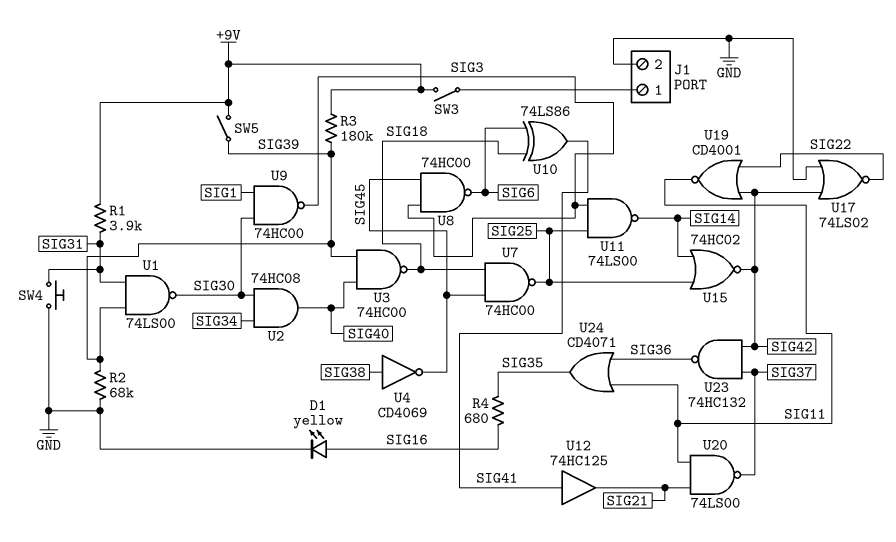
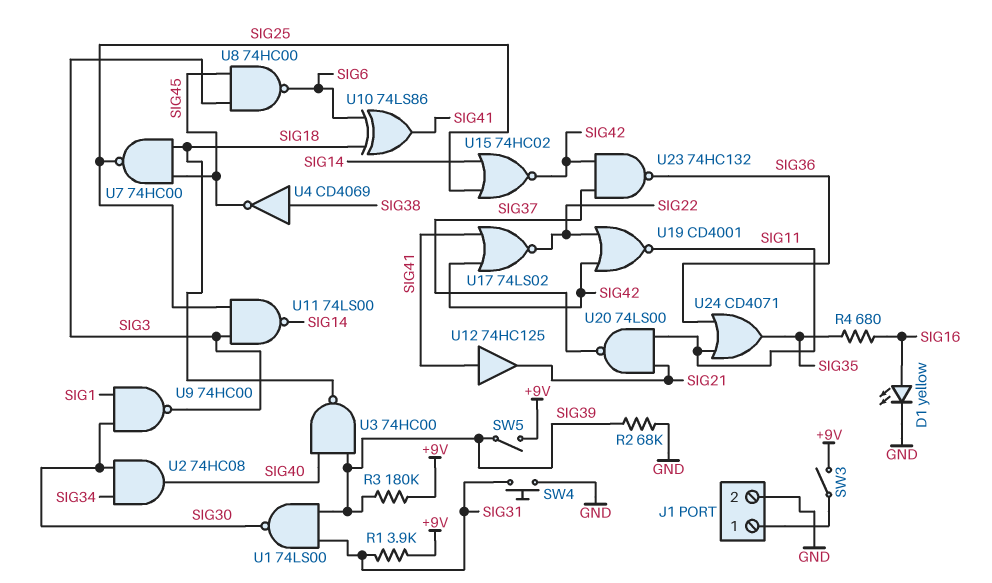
U17: NOR 74LS02 (in GND, in SIG42, out SIG22) -> NOR 74LS02 (in SIG41, in SIG42, out SIG22)

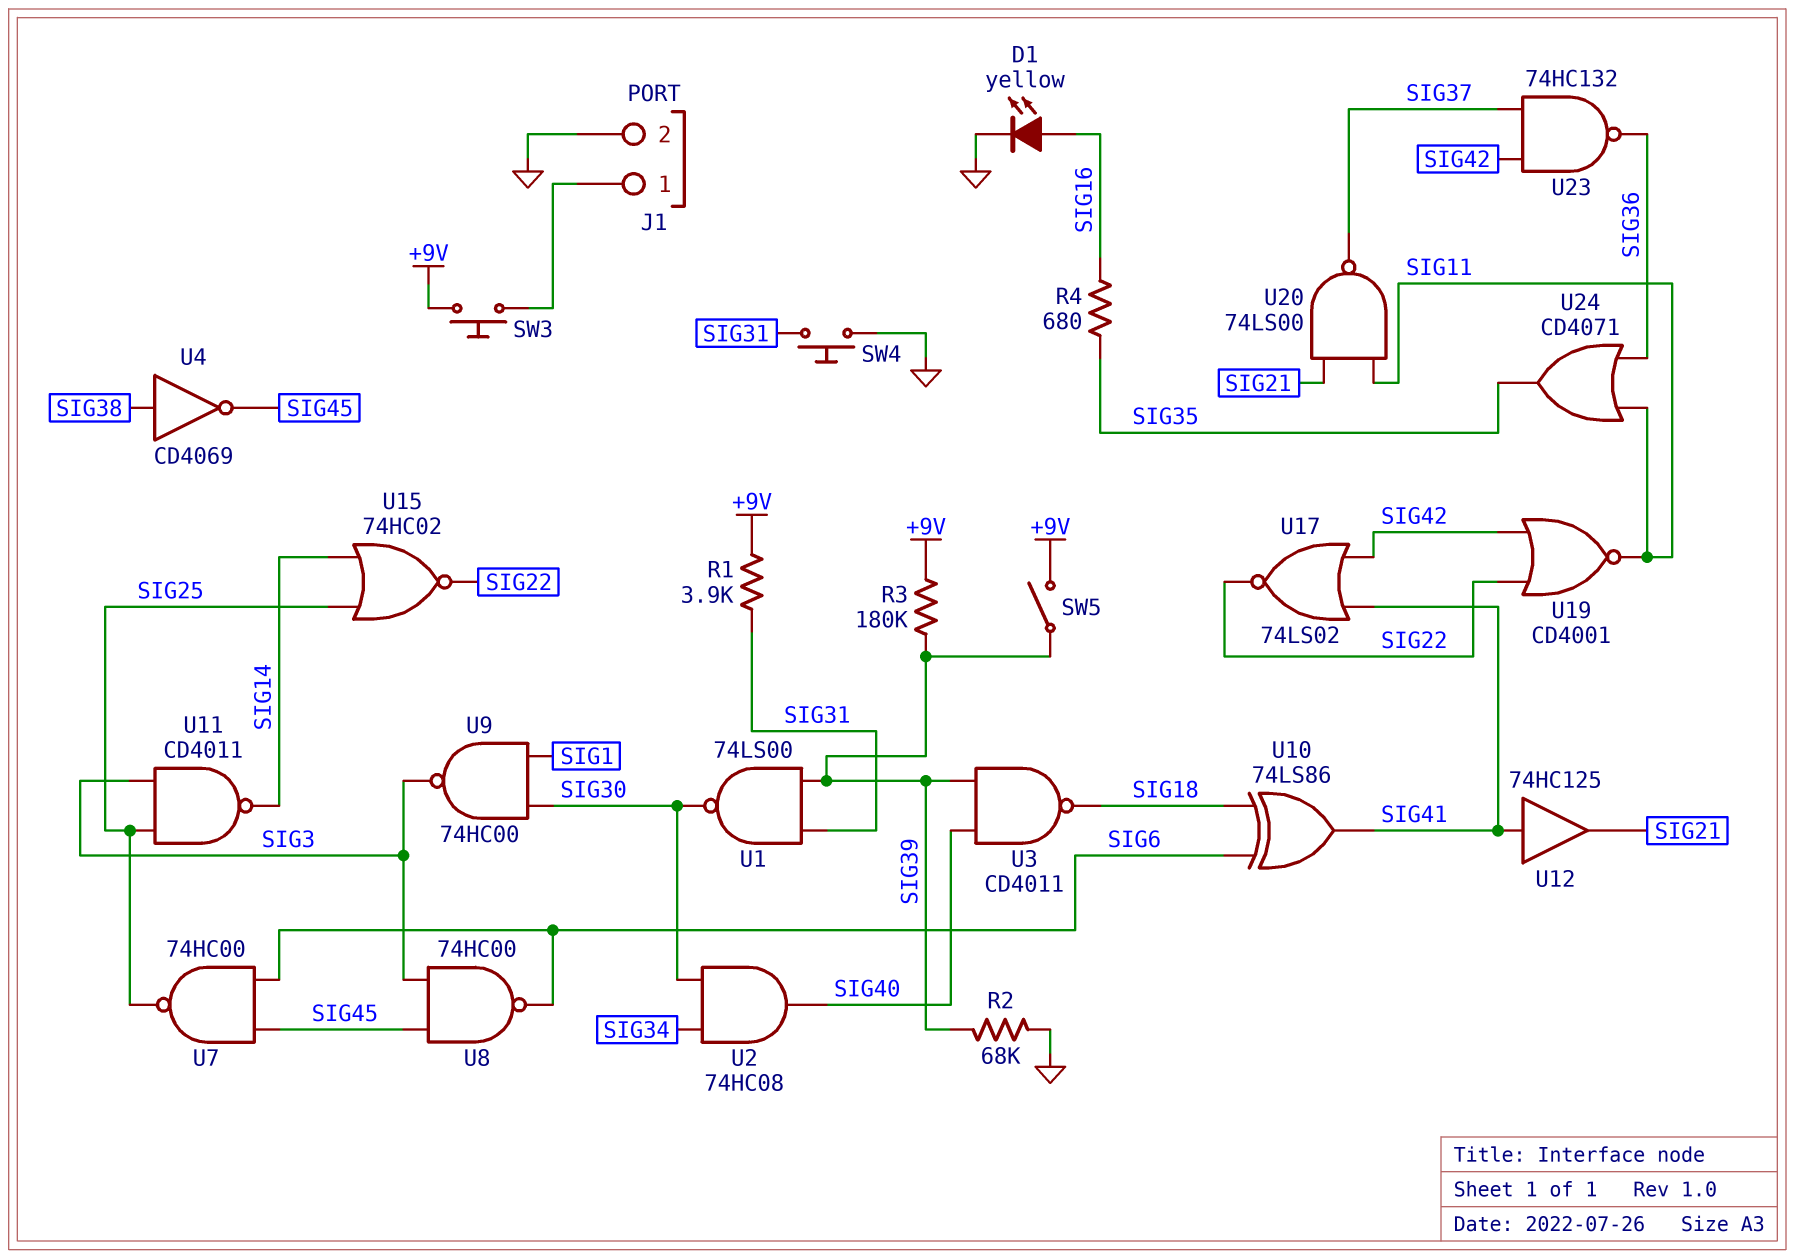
SW3: switch (+9V, J1/1) -> button (+9V, J1/1)
U3: NAND 74HC00 (in SIG39, in SIG40, out SIG18) -> NAND CD4011 (in SIG39, in SIG40, out SIG18)
U7: NAND 74HC00 (in SIG18, in SIG45, out SIG25) -> NAND 74HC00 (in SIG6, in SIG45, out SIG25)
U11: NAND 74LS00 (in SIG3, in SIG25, out SIG14) -> NAND CD4011 (in SIG3, in SIG25, out SIG14)
U15: NOR 74HC02 (in SIG14, in SIG25, out SIG42) -> NOR 74HC02 (in SIG14, in SIG25, out SIG22)

